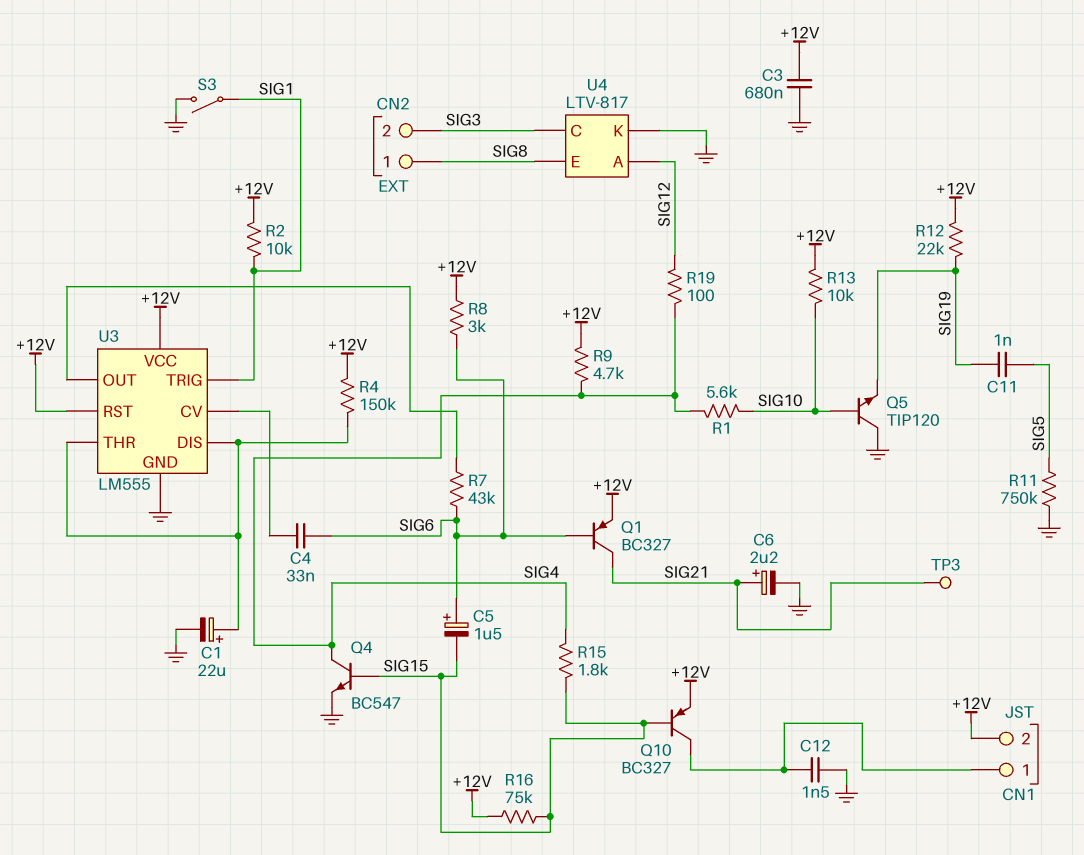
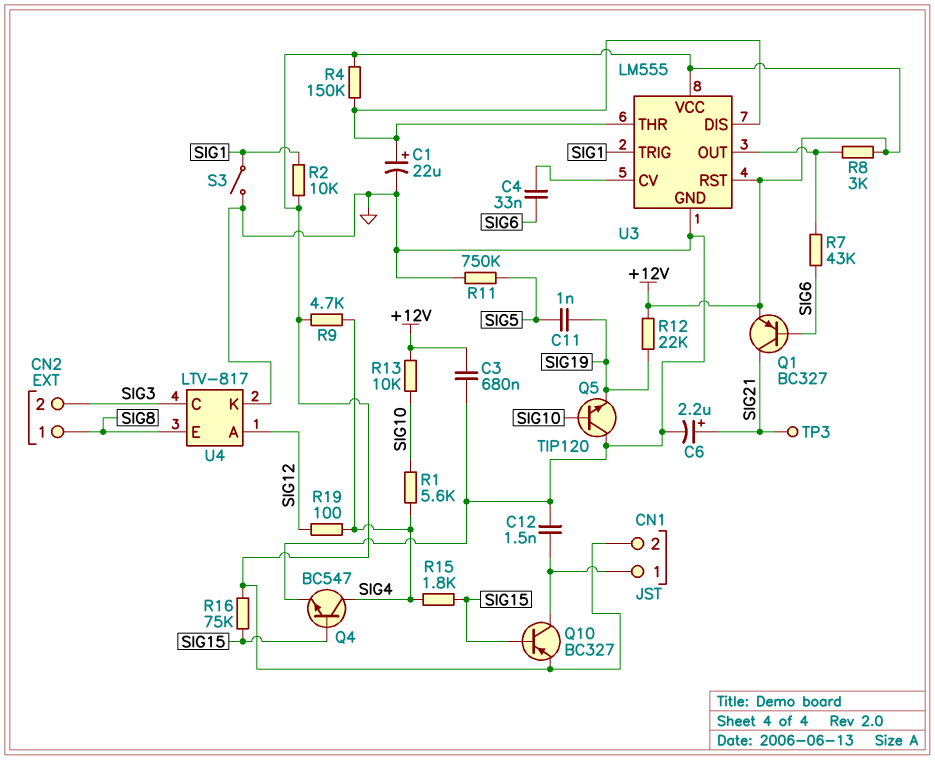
C5: 1.5uF (plus SIG6, minus SIG15) -> none
R8: 3k (+12V, SIG6) -> 3k (+12V, U3/OUT)

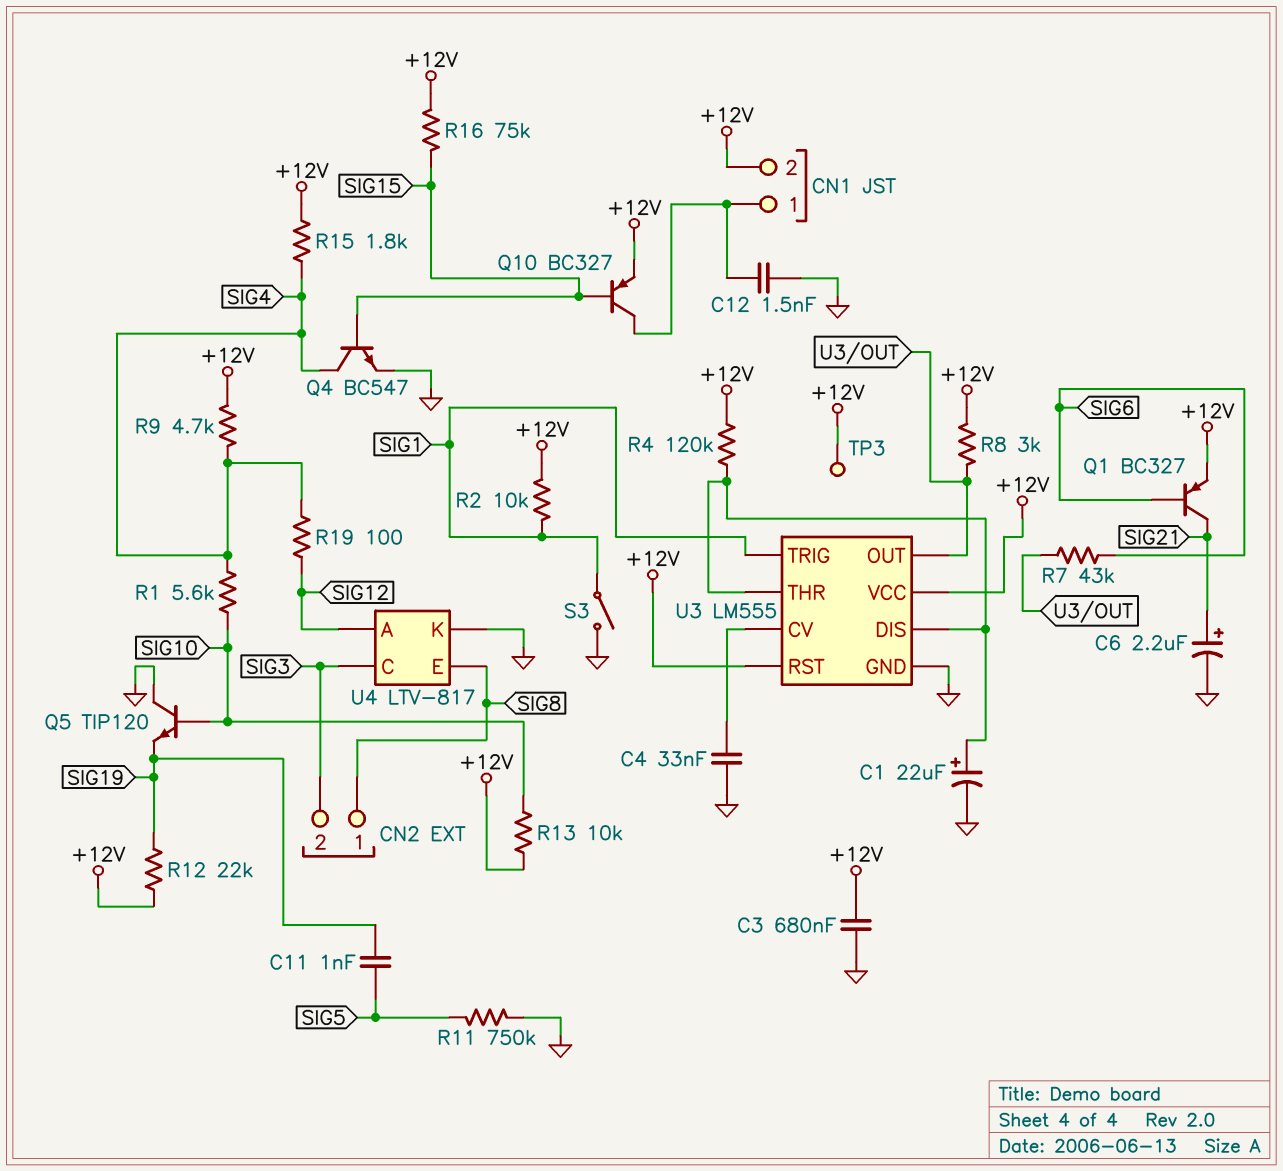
C4: 33nF (SIG6, U3/CV) -> 33nF (GND, U3/CV)
R4: 150k (+12V, U3/DIS) -> 120k (+12V, U3/DIS)
R15: 1.8k (SIG4, SIG15) -> 1.8k (+12V, SIG4)
TP3: test point (SIG21) -> test point (+12V)

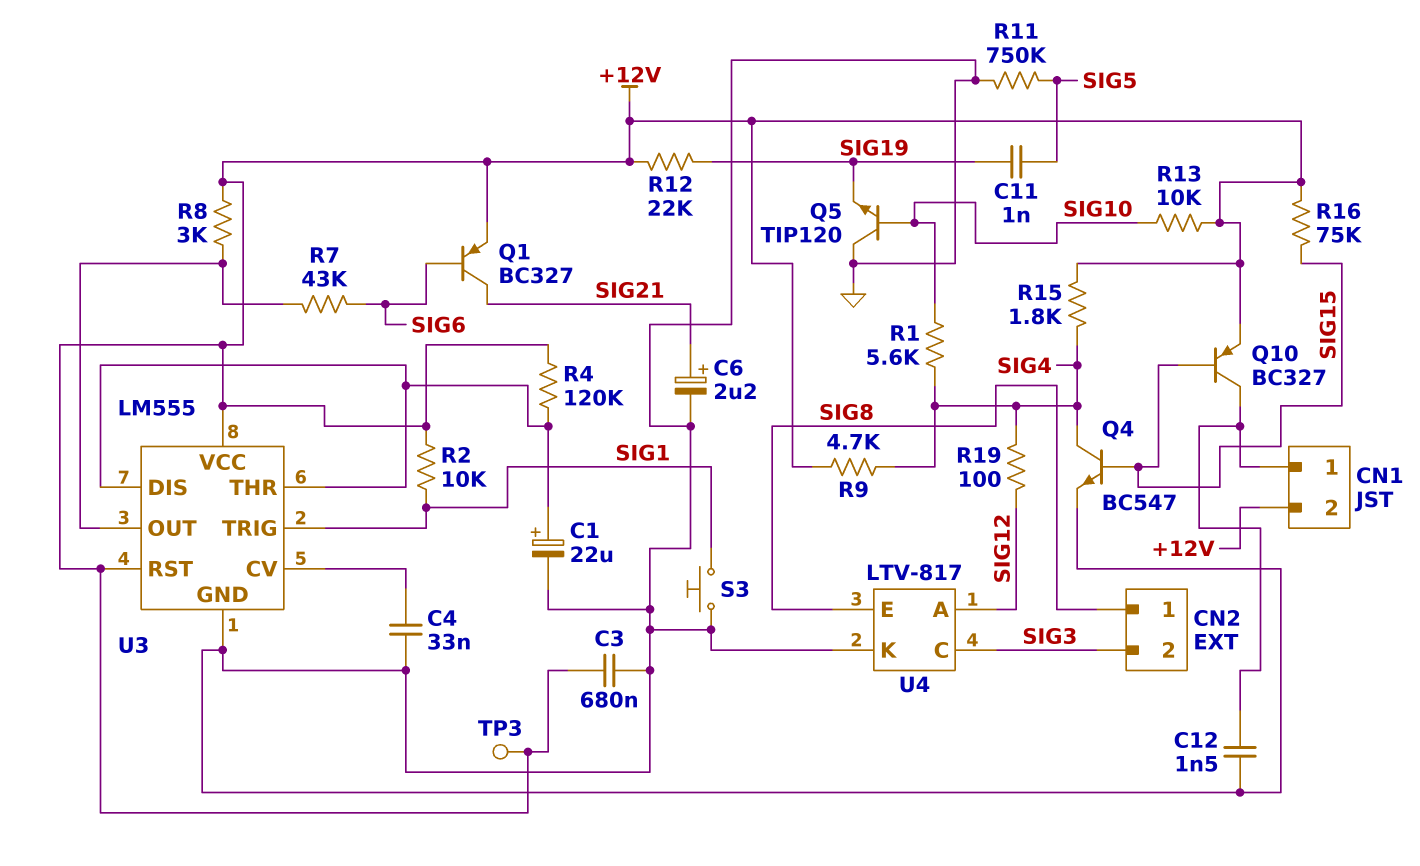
S3: switch (GND, SIG1) -> button (GND, SIG1)

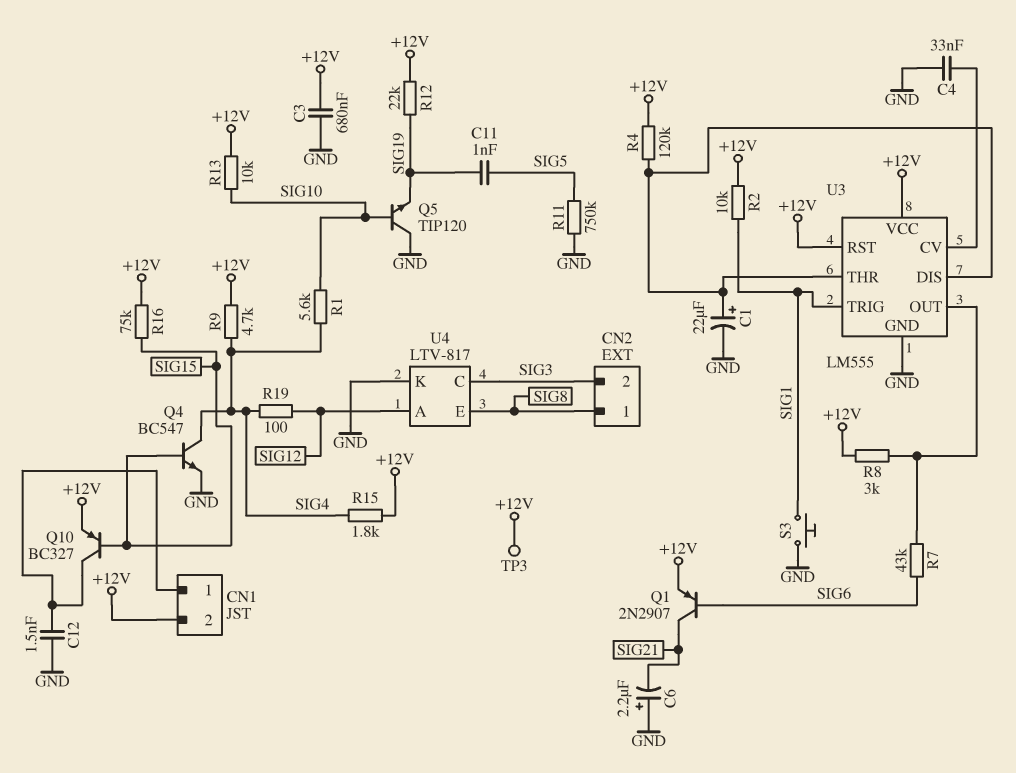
C6: 2.2uF (plus SIG21, minus GND) -> 2.2uF (plus GND, minus SIG21)
Q1: PNP BC327 (B SIG6, C SIG21, E +12V) -> PNP 2N2907 (B SIG6, C SIG21, E +12V)

